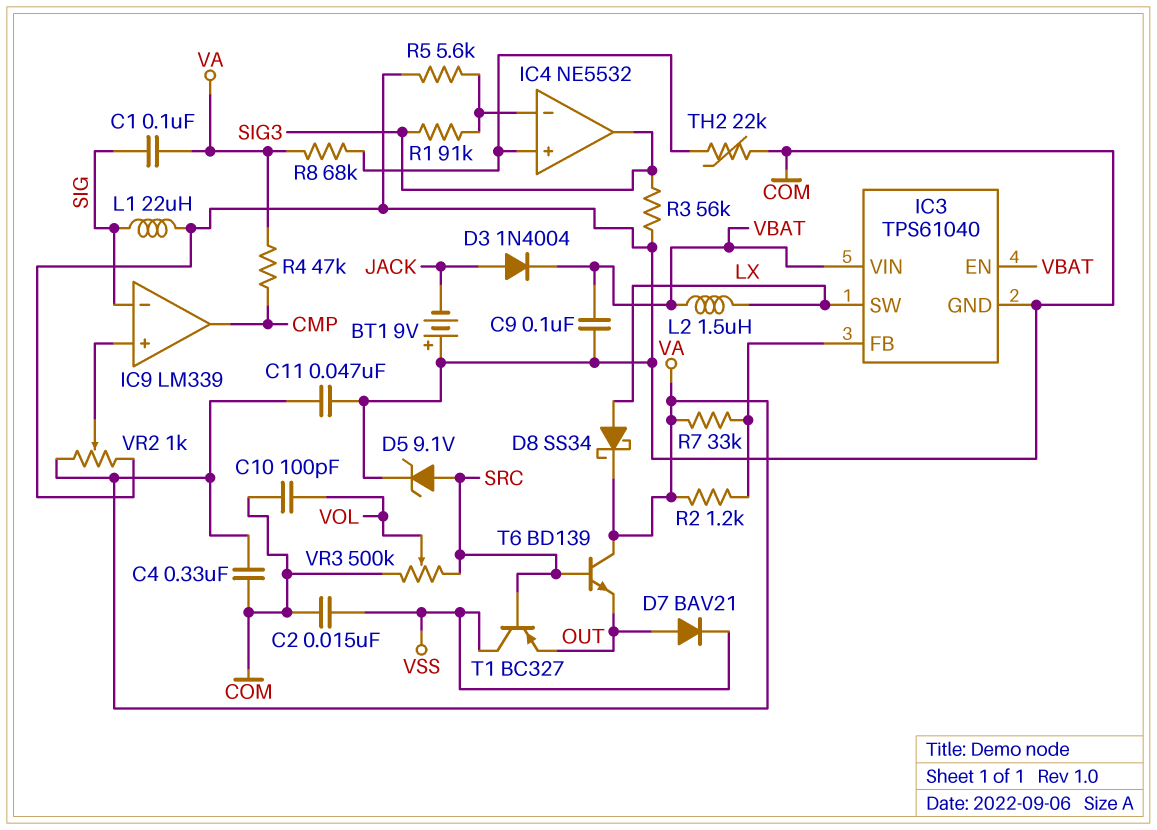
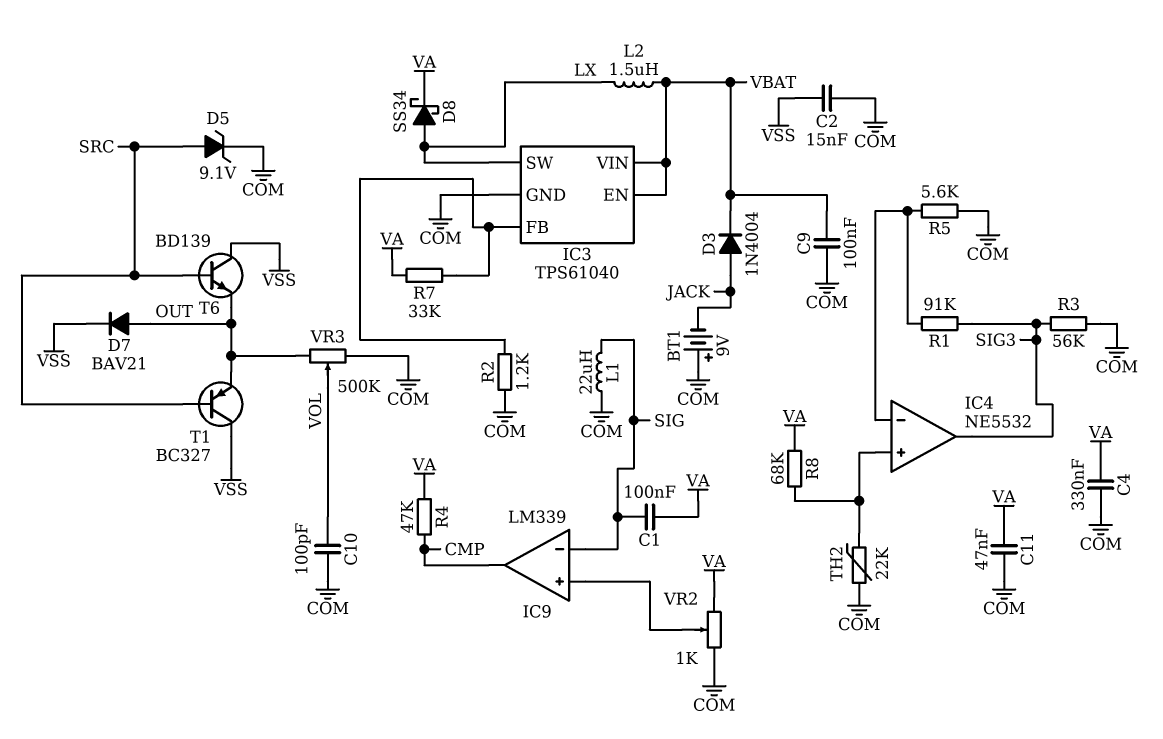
R2: 1.2k (IC3/FB, VA) -> 1.2k (COM, IC3/FB)
T6: NPN BD139 (B SRC, C VA, E OUT) -> NPN BD139 (B SRC, C VSS, E OUT)
VR3: 500k (COM, SRC, wiper VOL) -> 500k (COM, OUT, wiper VOL)

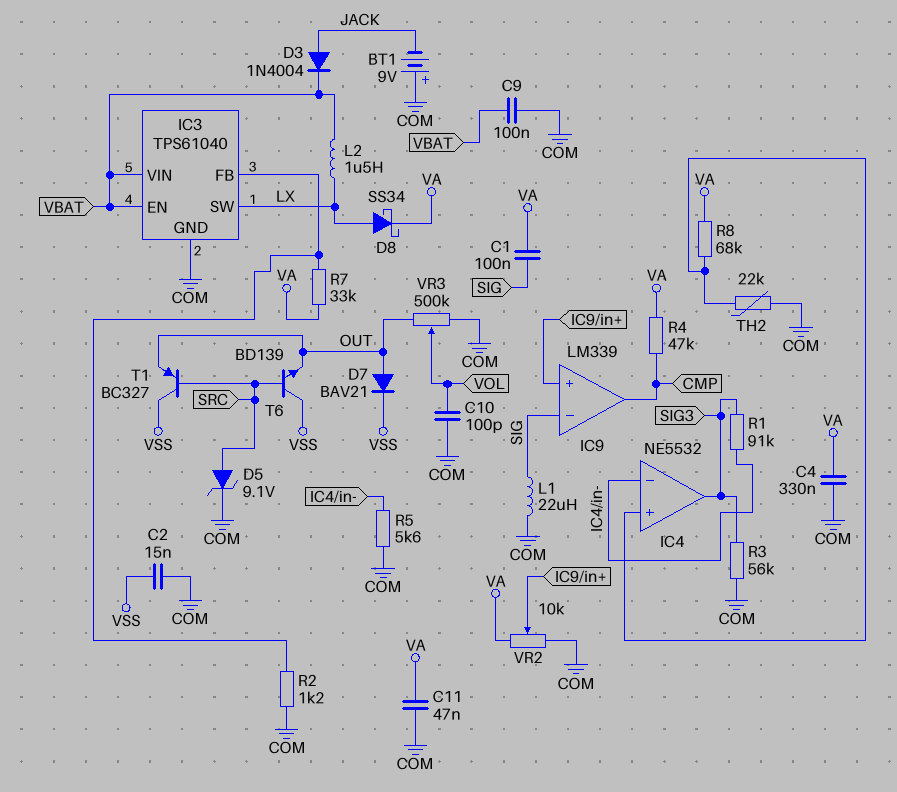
VR2: 1k (COM, VA, wiper IC9/in+) -> 10k (COM, VA, wiper IC9/in+)

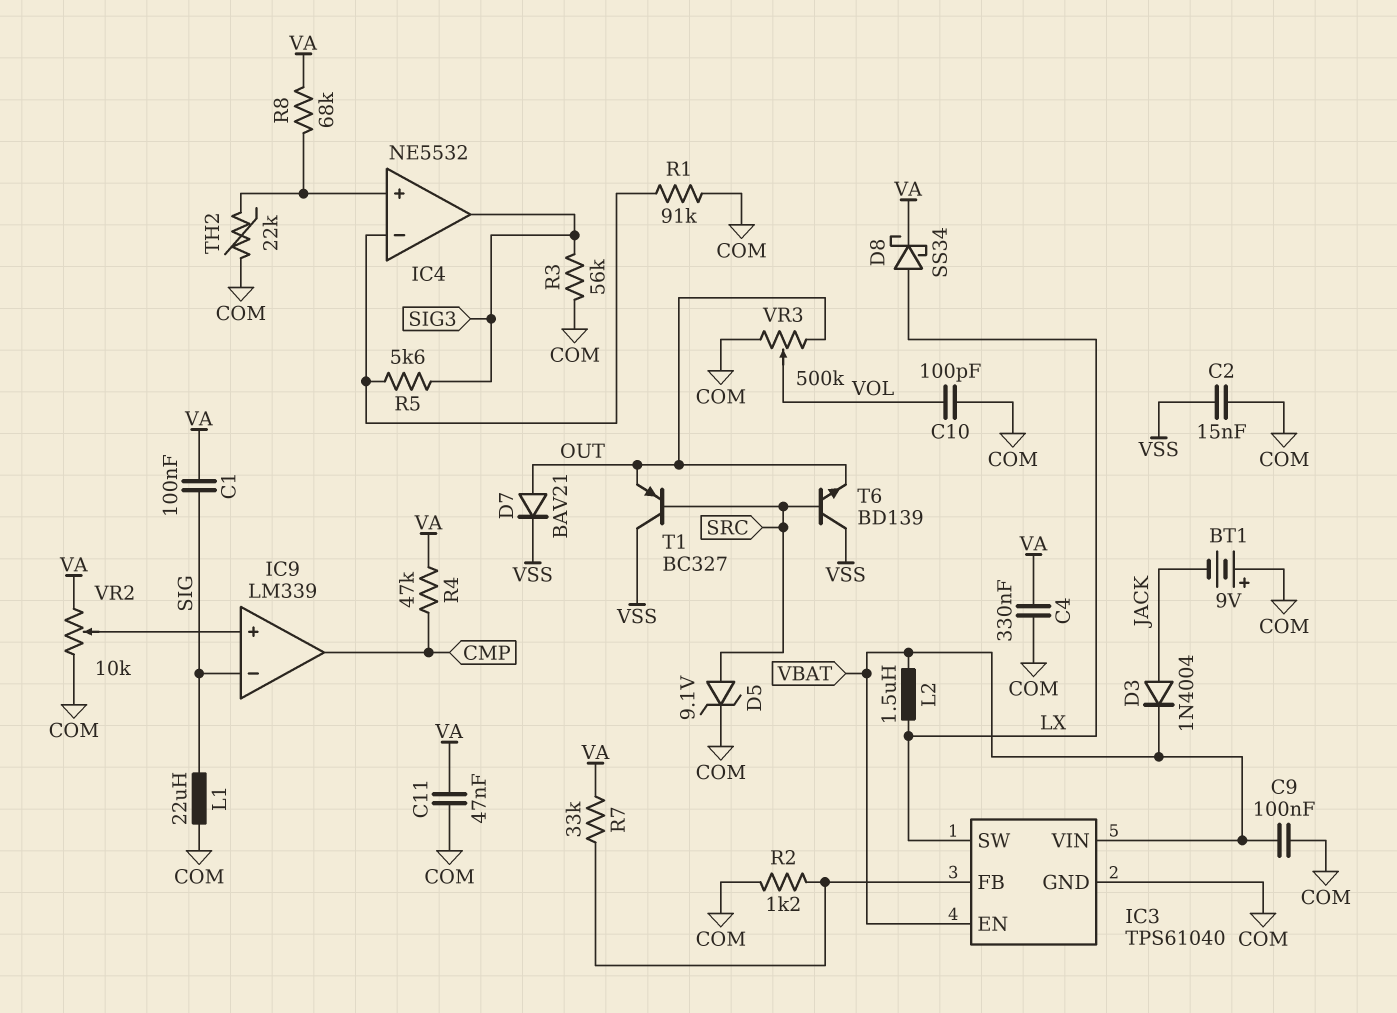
R1: 91k (IC4/in-, SIG3) -> 91k (COM, IC4/in-)
R5: 5.6k (COM, IC4/in-) -> 5.6k (IC4/in-, SIG3)

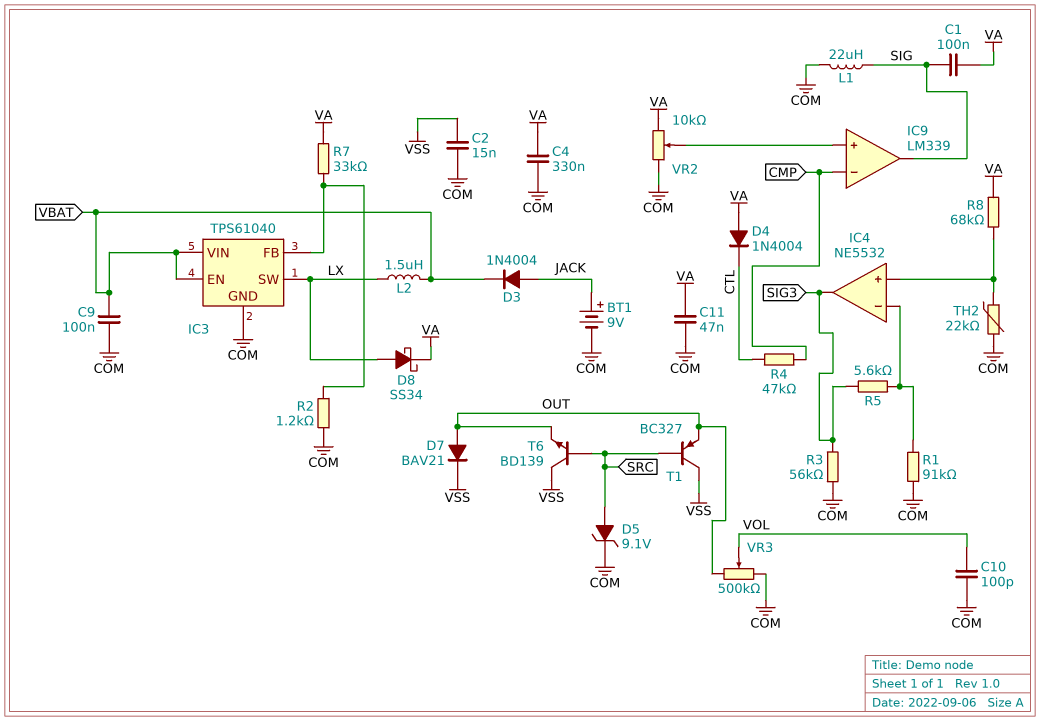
BT1: 9V (plus COM, minus JACK) -> 9V (plus JACK, minus COM)
D4: none -> diode 1N4004 (A VA, K CTL)
IC9 pin in-: SIG -> CMP
IC9 pin out: CMP -> SIG
R4: 47k (CMP, VA) -> 47k (CMP, CTL)

